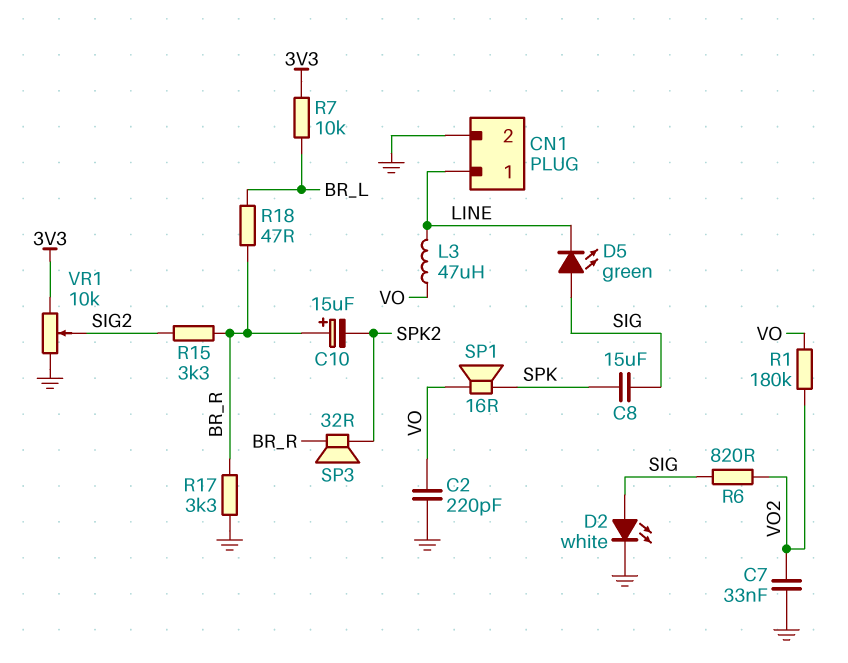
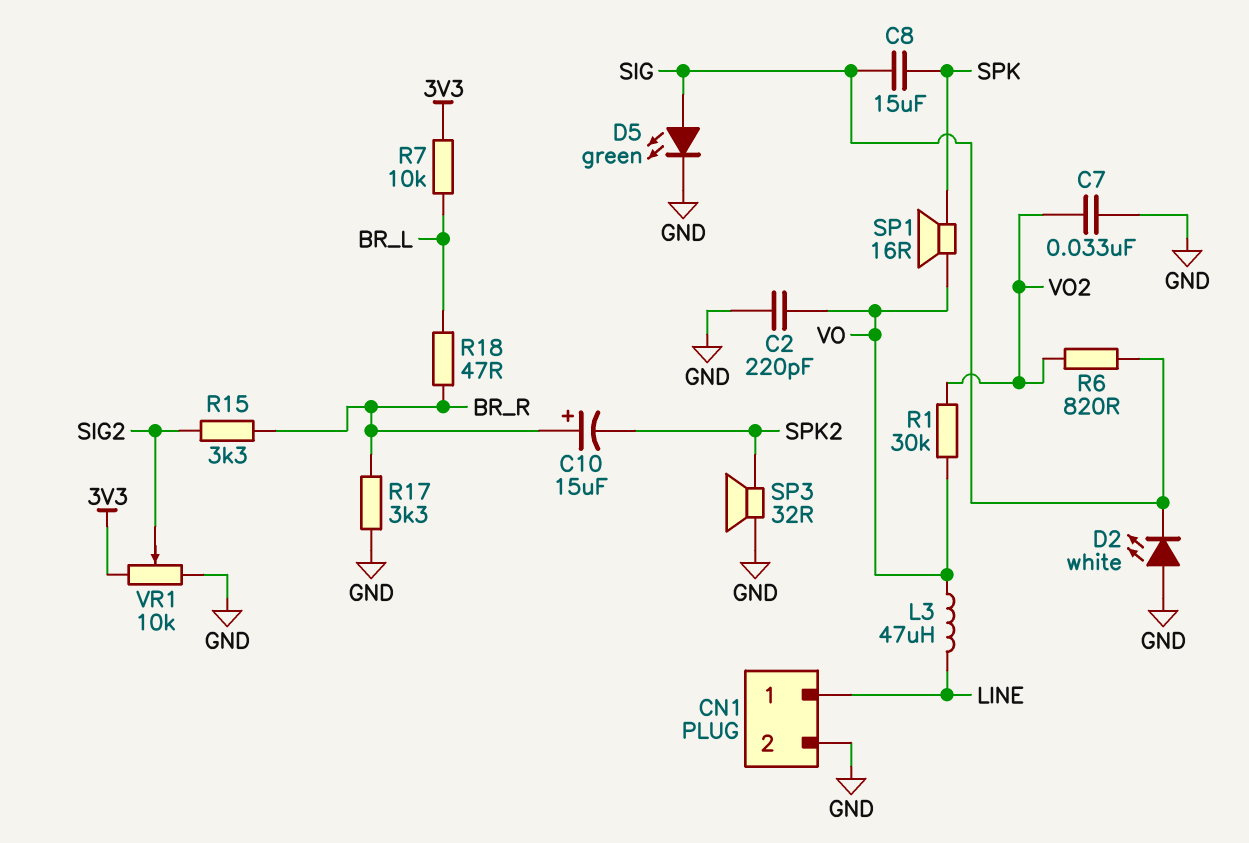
D2: LED white (A SIG, K GND) -> LED white (A GND, K SIG)
D5: LED green (A SIG, K LINE) -> LED green (A SIG, K GND)
R1: 180k (VO, VO2) -> 30k (VO, VO2)
SP3: speaker 32R (BR_R, SPK2) -> speaker 32R (GND, SPK2)

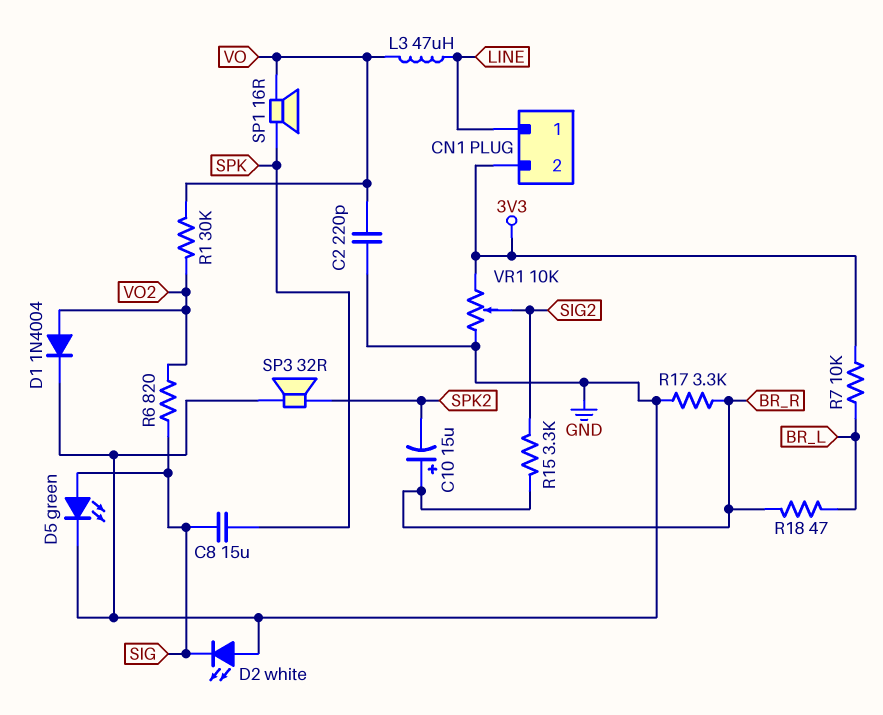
C7: 33nF (GND, VO2) -> none
CN1 pin 2: GND -> 3V3
D1: none -> diode 1N4004 (A VO2, K GND)

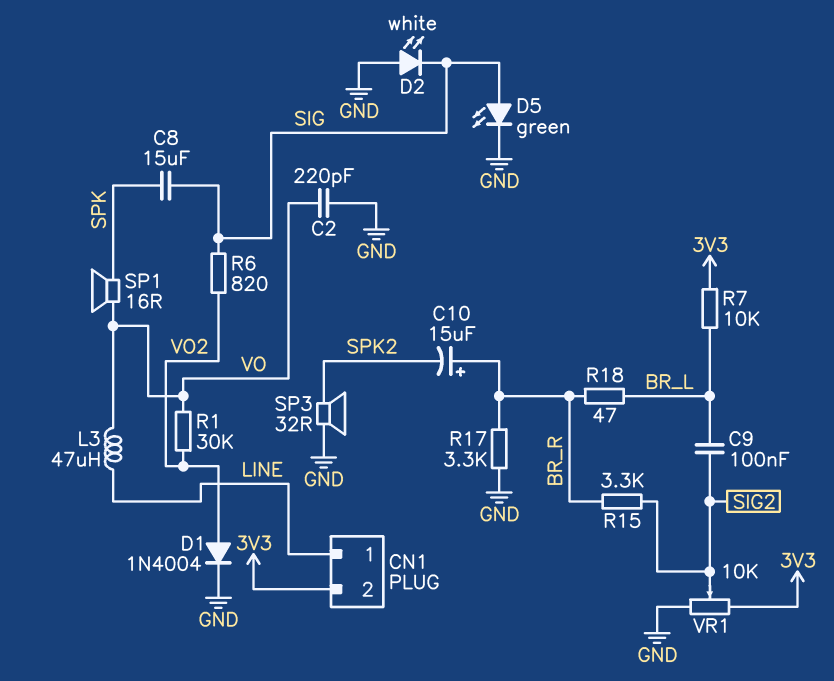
C9: none -> 100nF (BR_L, SIG2)

